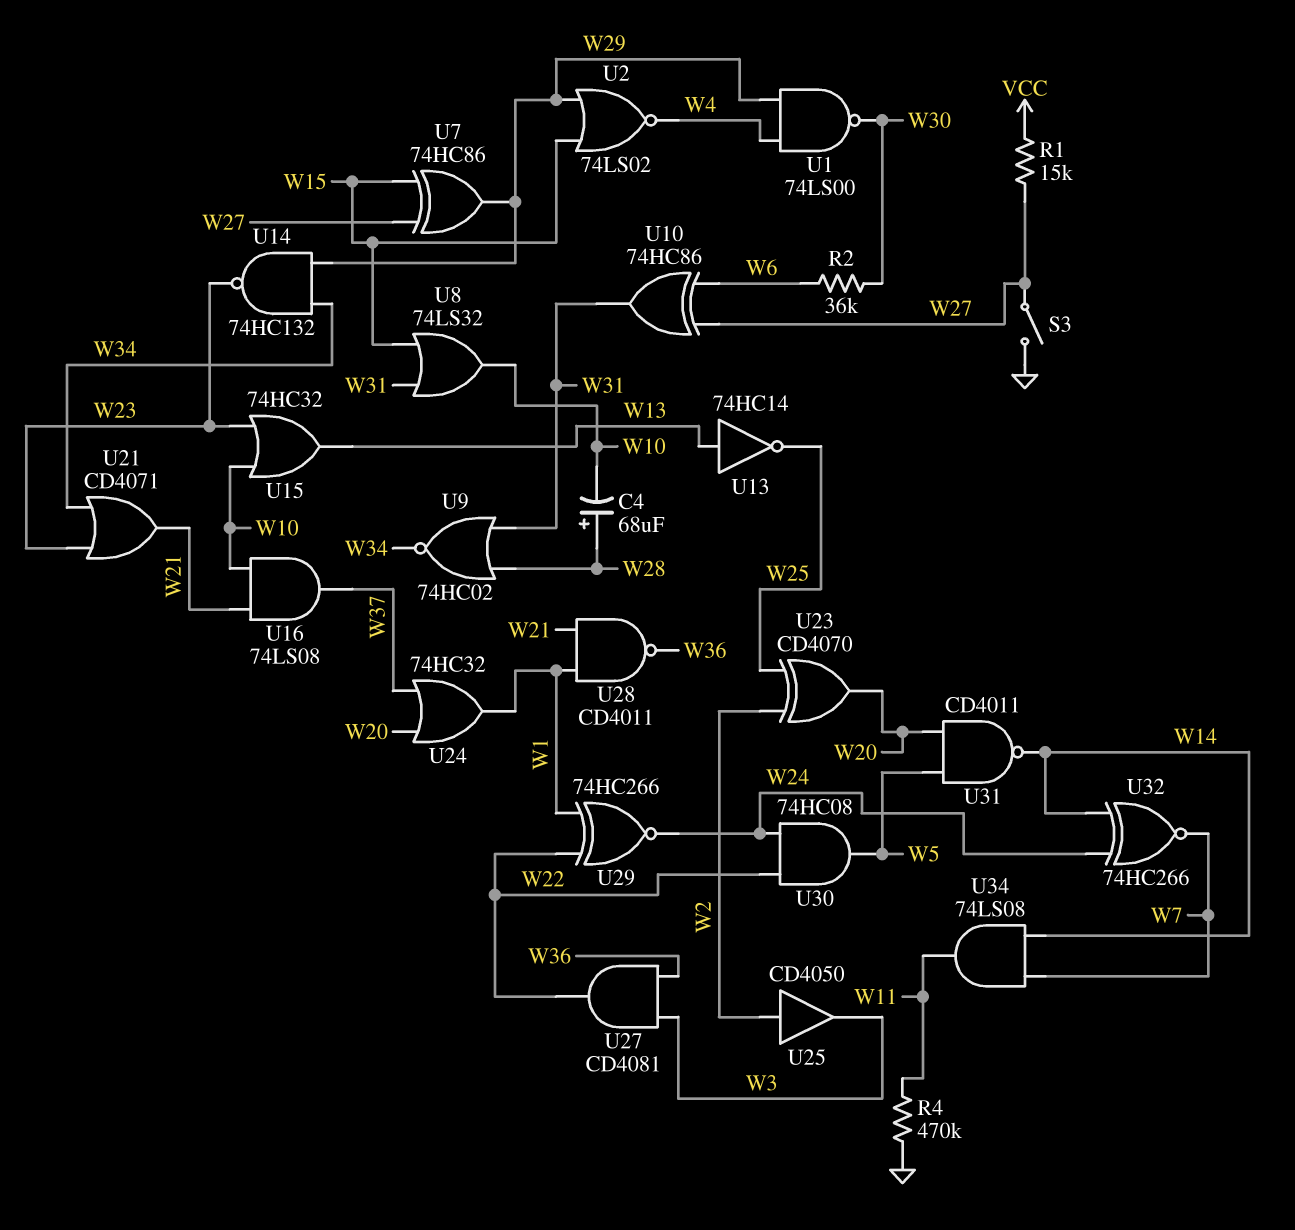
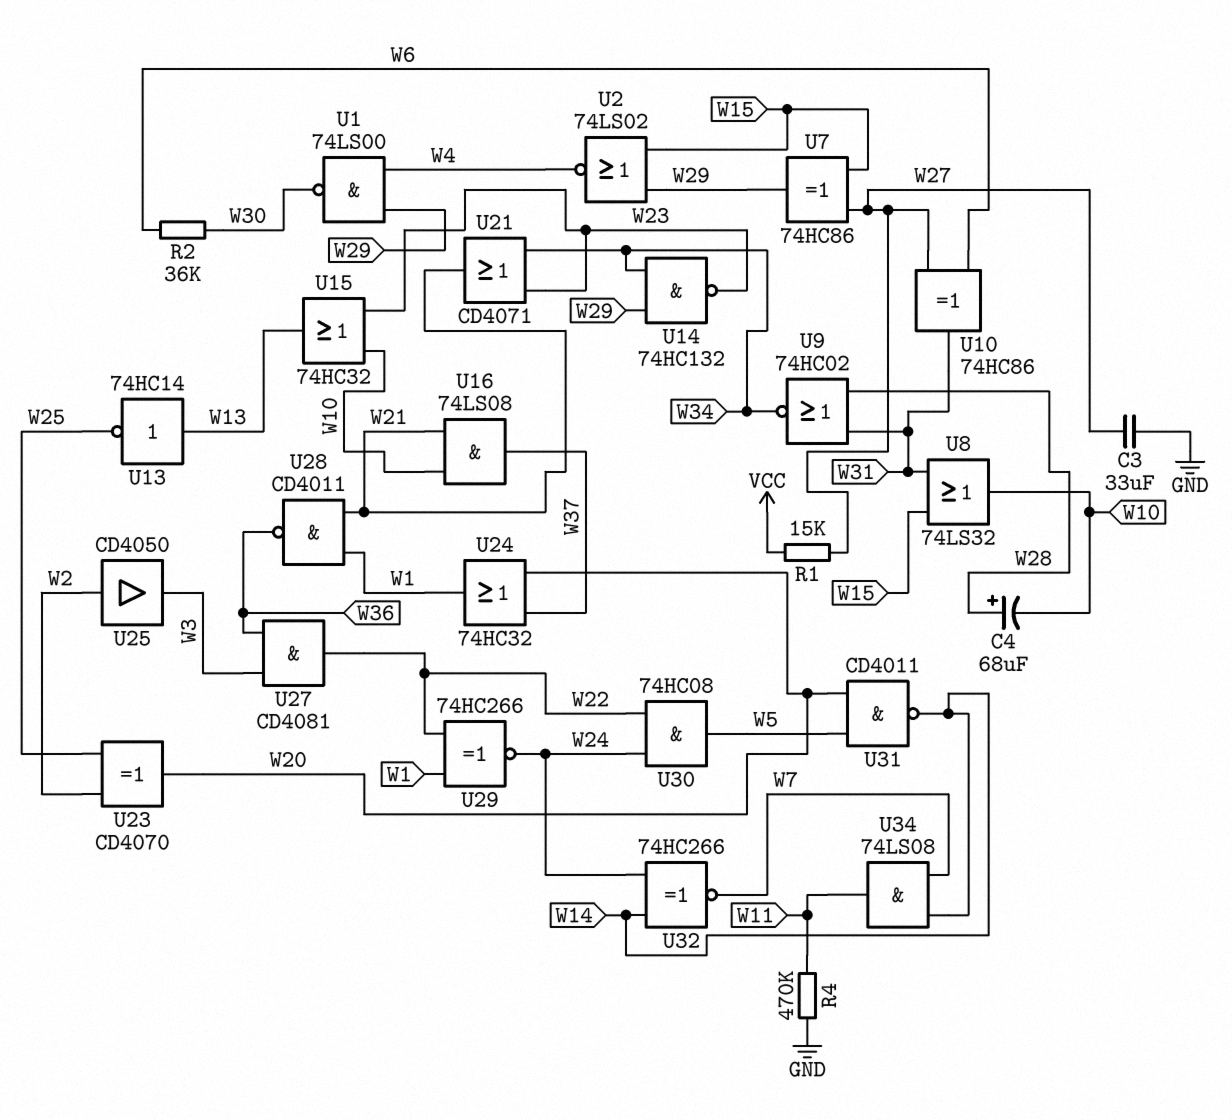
C3: none -> 33uF (GND, W27)
S3: switch (GND, W27) -> none

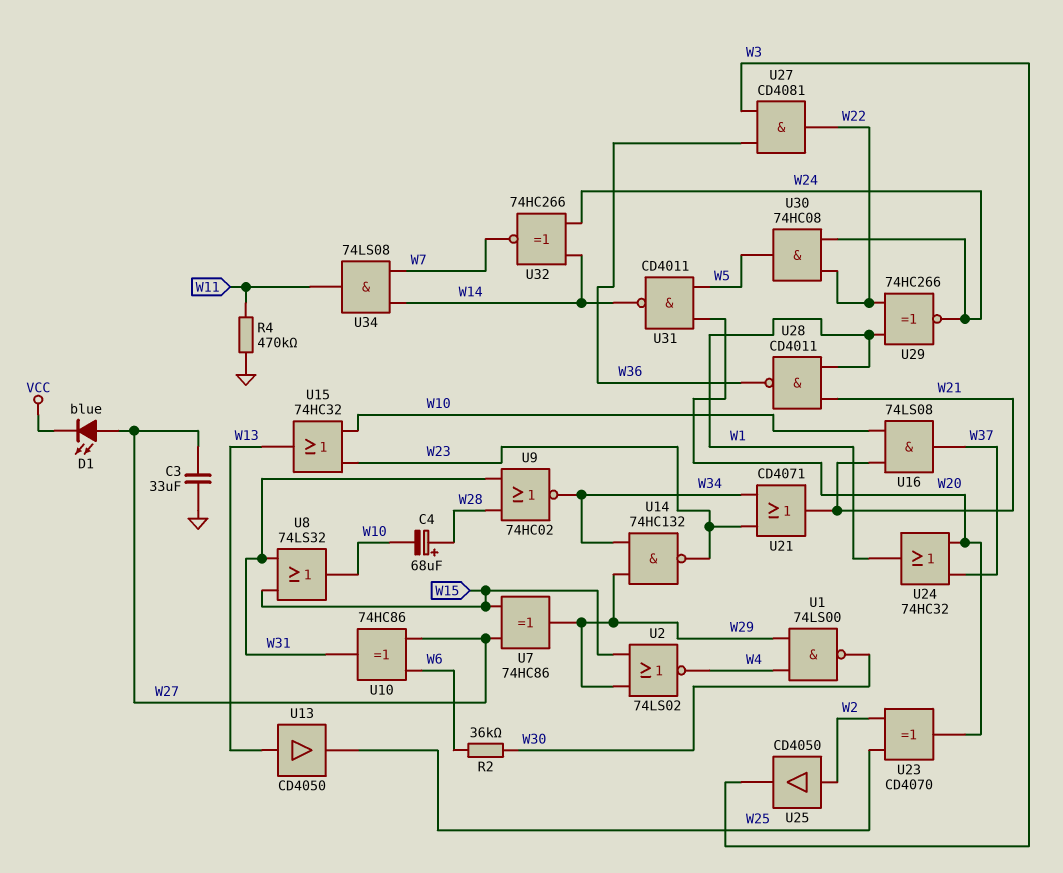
D1: none -> LED blue (A W27, K VCC)
R1: 15k (VCC, W27) -> none
U13: NOT 74HC14 (in W13, out W25) -> buffer CD4050 (in W13, out W25)

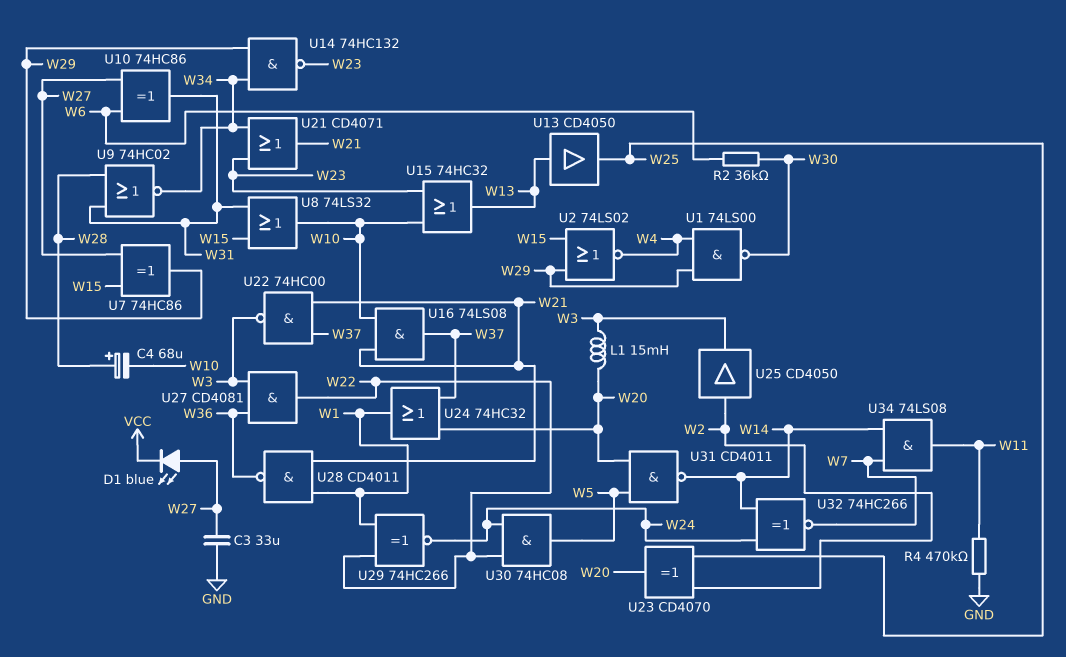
L1: none -> 15mH (W3, W20)
U22: none -> NAND 74HC00 (in W21, in W37, out W3)

